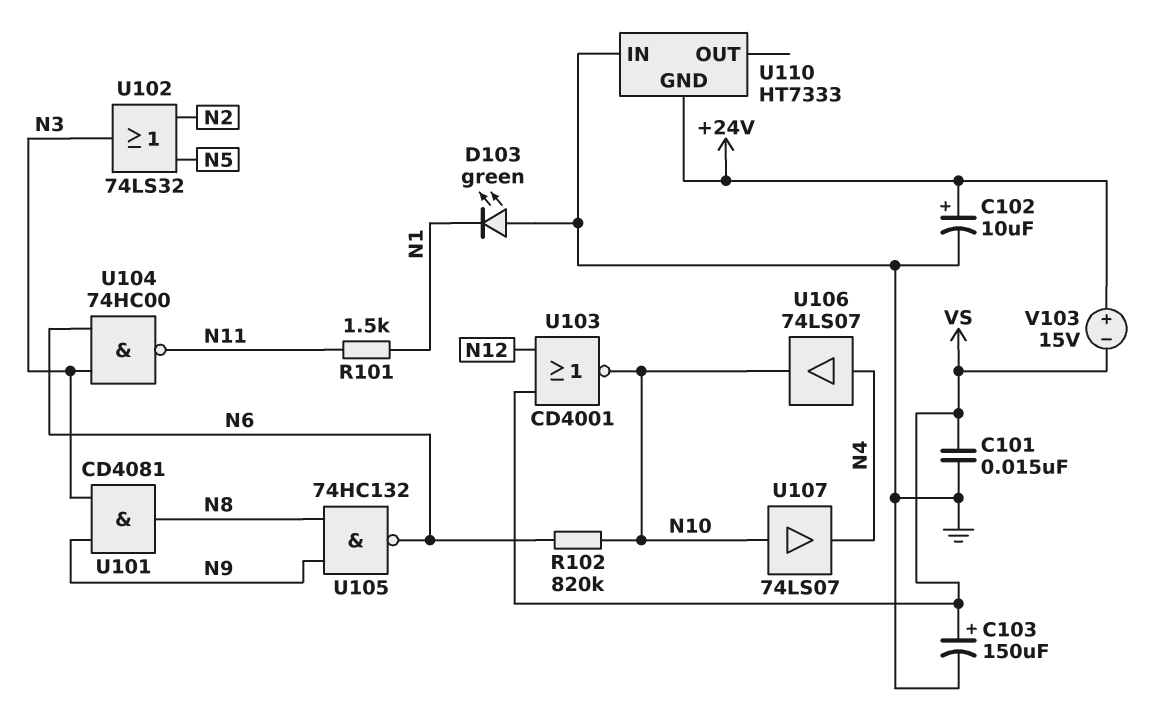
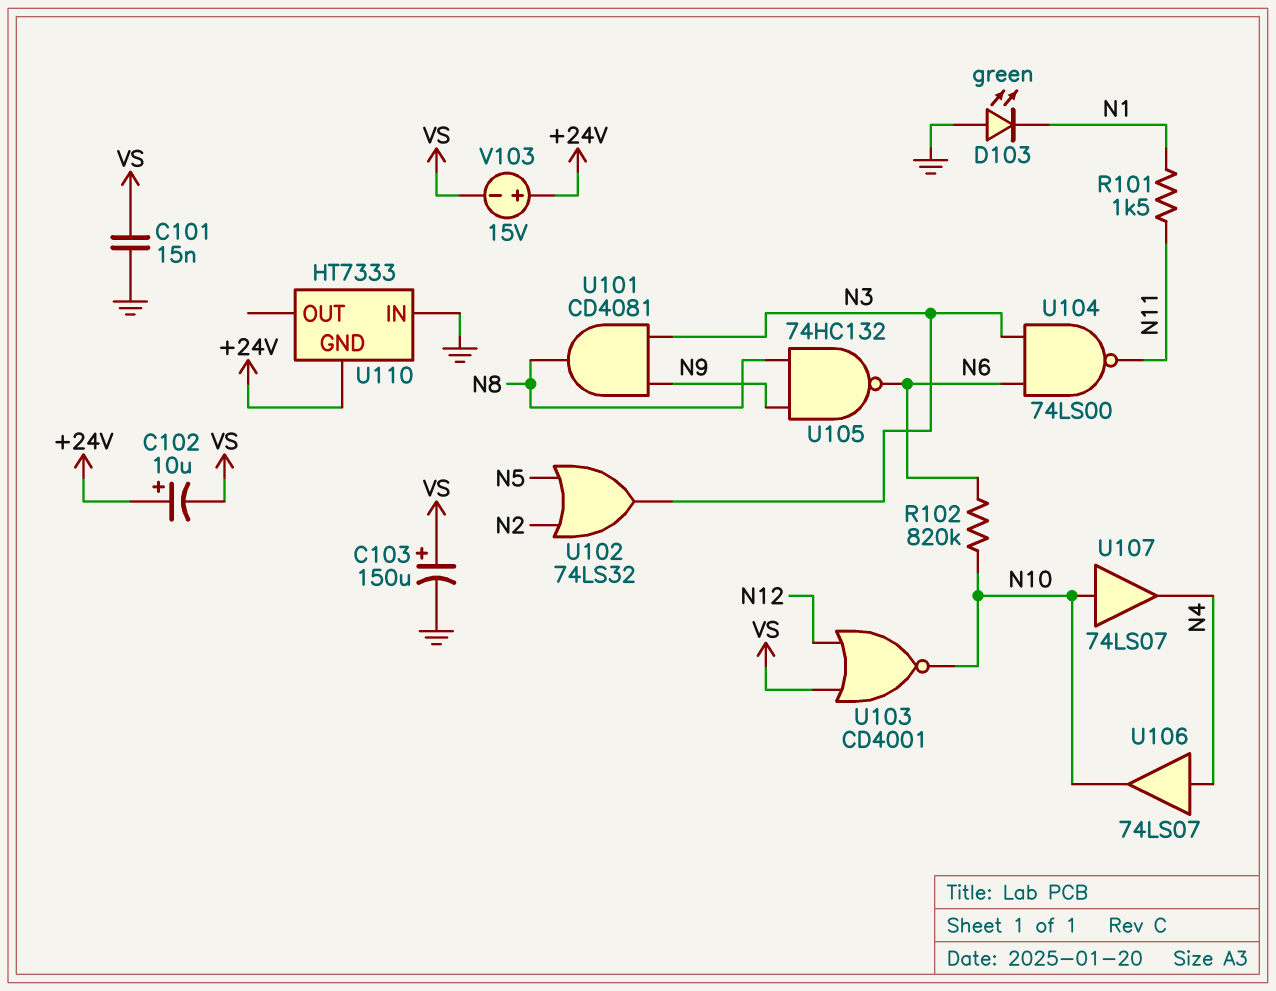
C102: 10uF (plus +24V, minus GND) -> 10uF (plus +24V, minus VS)
U104: NAND 74HC00 (in N3, in N6, out N11) -> NAND 74LS00 (in N3, in N6, out N11)

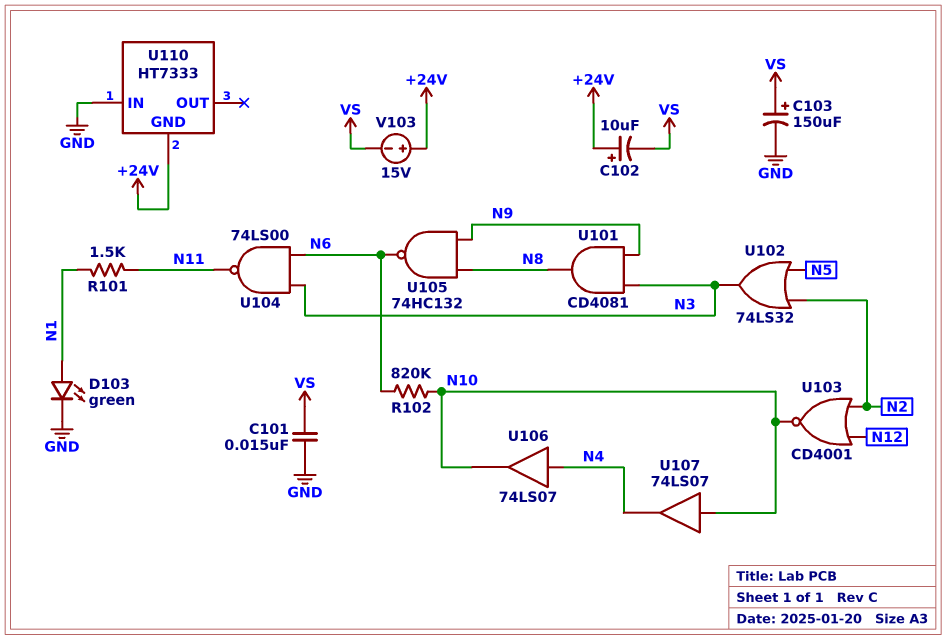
D103: LED green (A GND, K N1) -> LED green (A N1, K GND)
U103: NOR CD4001 (in N12, in VS, out N10) -> NOR CD4001 (in N2, in N12, out N10)

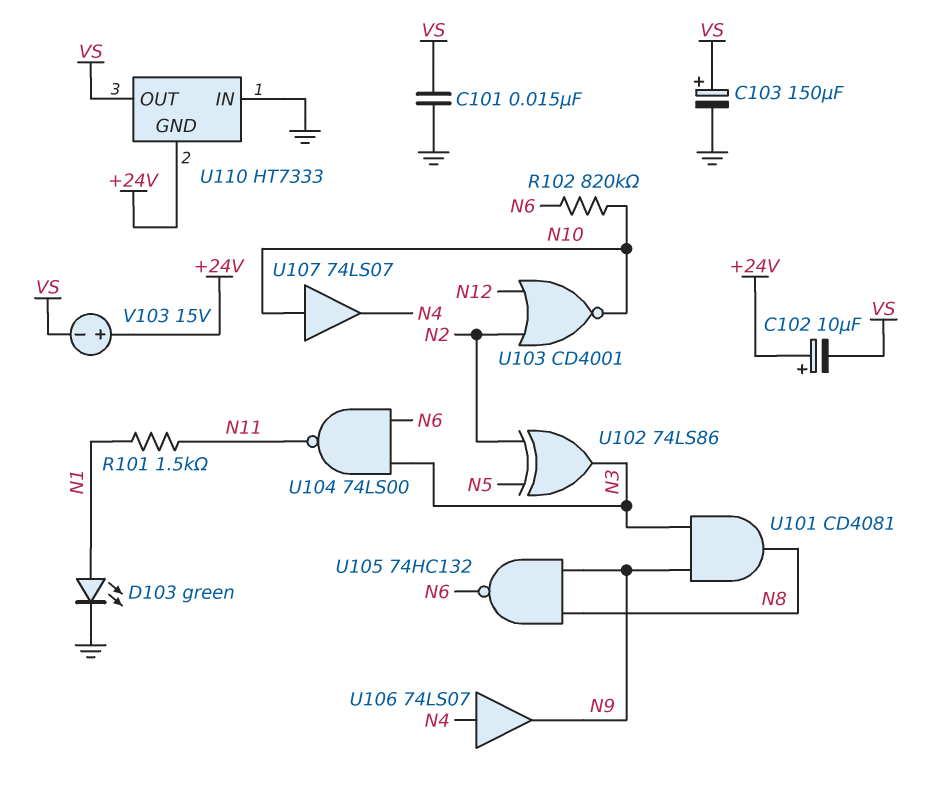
U102: OR 74LS32 (in N2, in N5, out N3) -> XOR 74LS86 (in N2, in N5, out N3)
U106: buffer 74LS07 (in N4, out N10) -> buffer 74LS07 (in N4, out N9)
U110 pin OUT: none -> VS

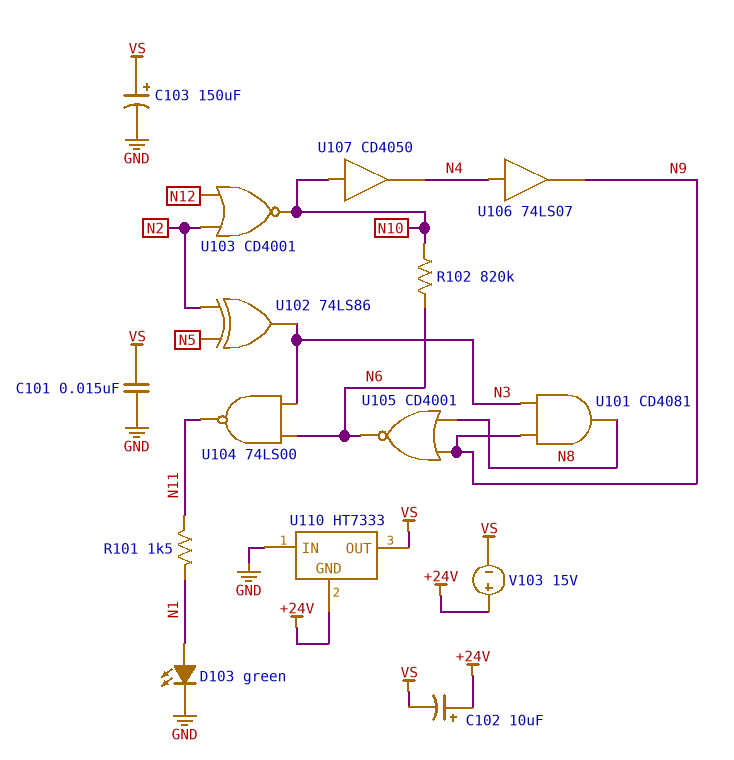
U105: NAND 74HC132 (in N8, in N9, out N6) -> NOR CD4001 (in N8, in N9, out N6)
U107: buffer 74LS07 (in N10, out N4) -> buffer CD4050 (in N10, out N4)

